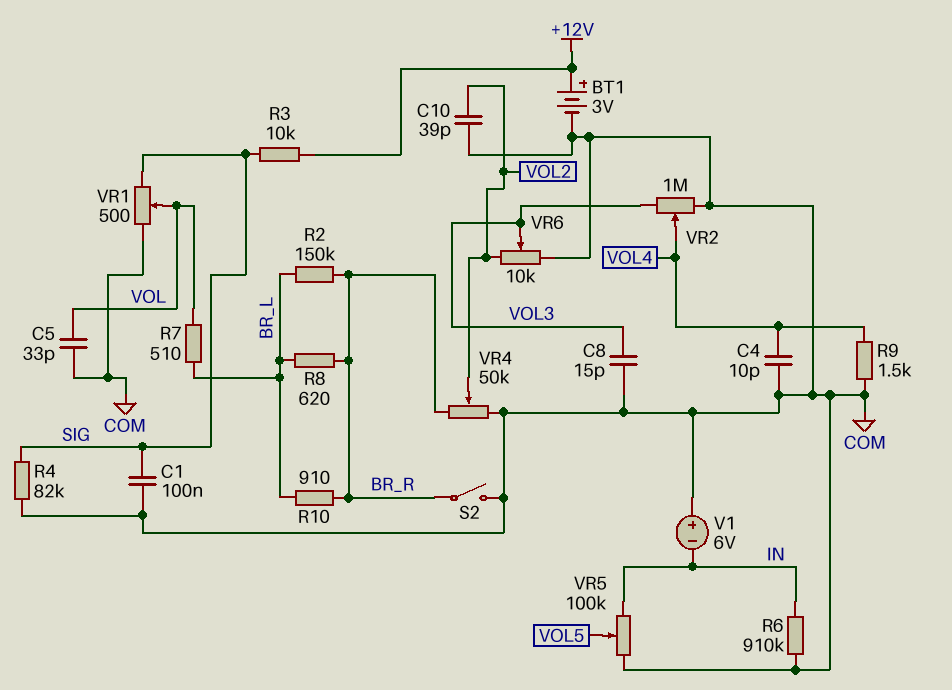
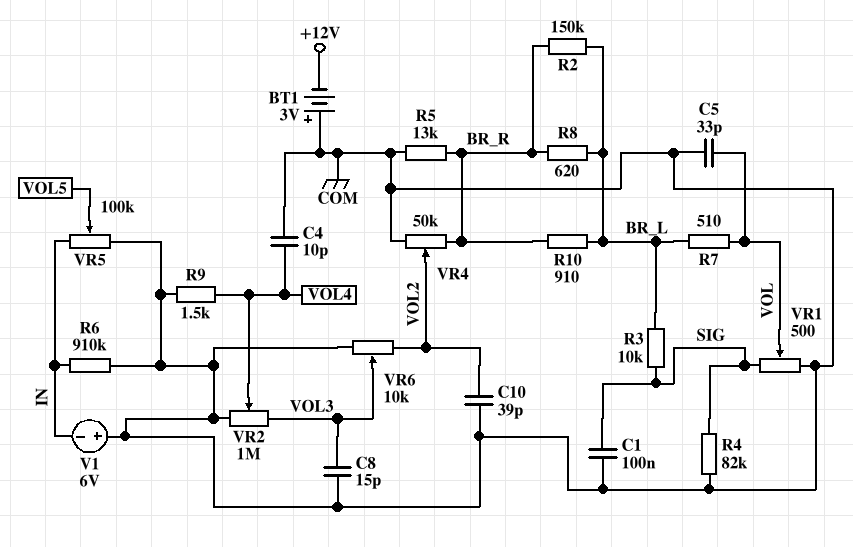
BT1: 3V (plus +12V, minus COM) -> 3V (plus COM, minus +12V)
R3: 10k (+12V, SIG) -> 10k (BR_L, SIG)
R5: none -> 13k (BR_R, COM)
S2: switch (BR_R, COM) -> none

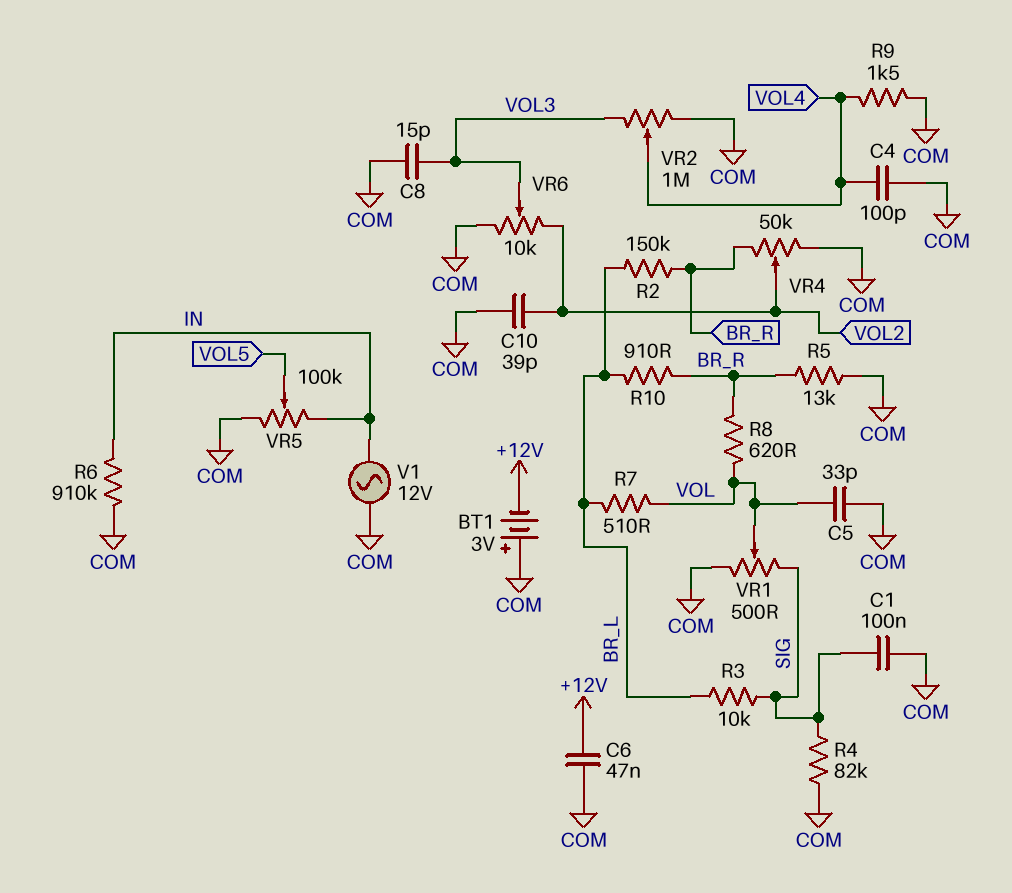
C4: 10pF (COM, VOL4) -> 100pF (COM, VOL4)
C6: none -> 47nF (+12V, COM)
R8: 620 (BR_L, BR_R) -> 620 (BR_R, VOL)
V1: 6V (plus COM, minus IN) -> AC 12V (COM, IN)

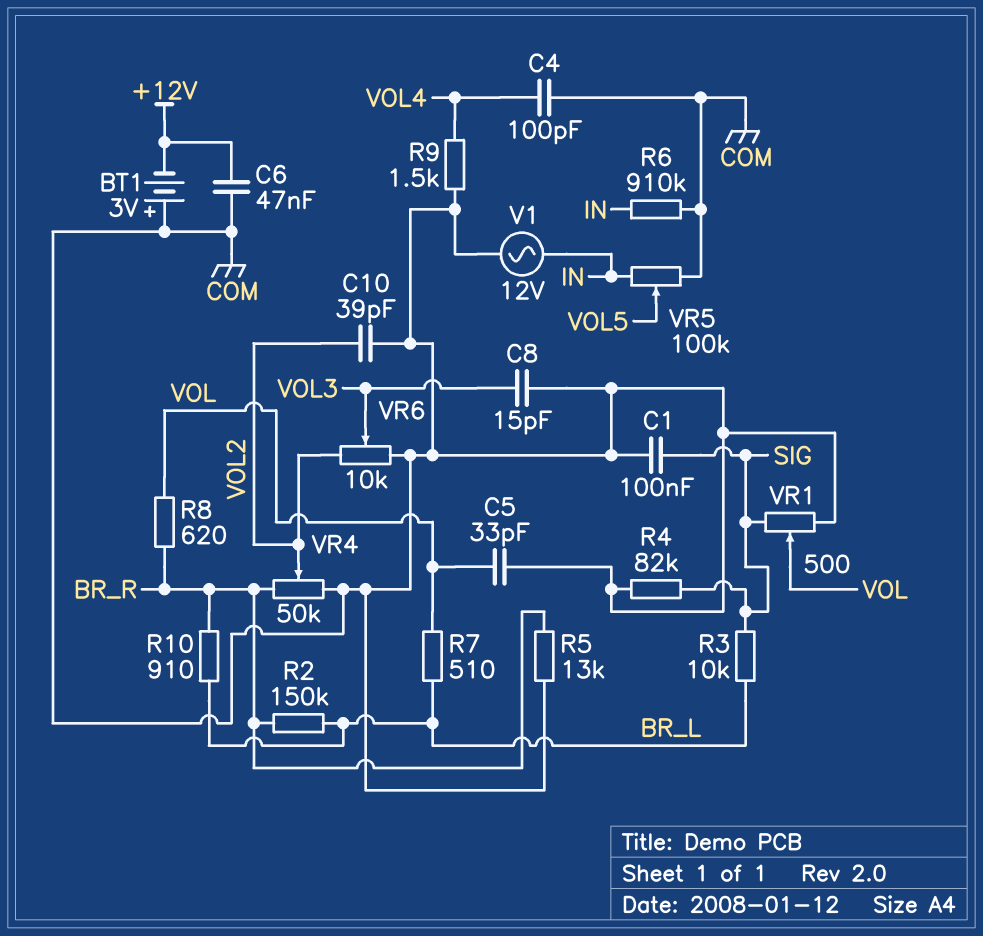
VR2: 1M (COM, VOL3, wiper VOL4) -> none

